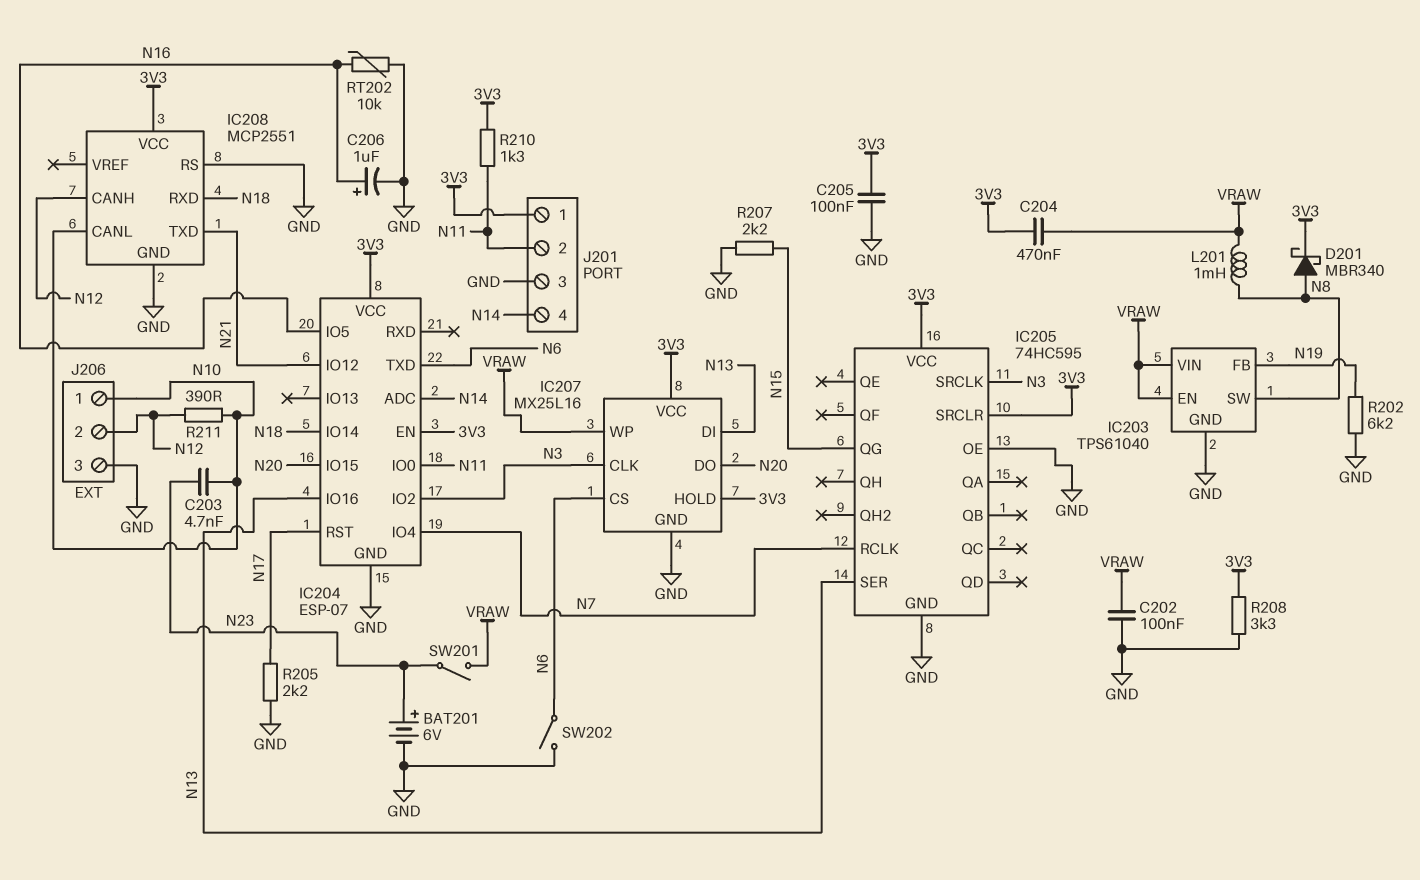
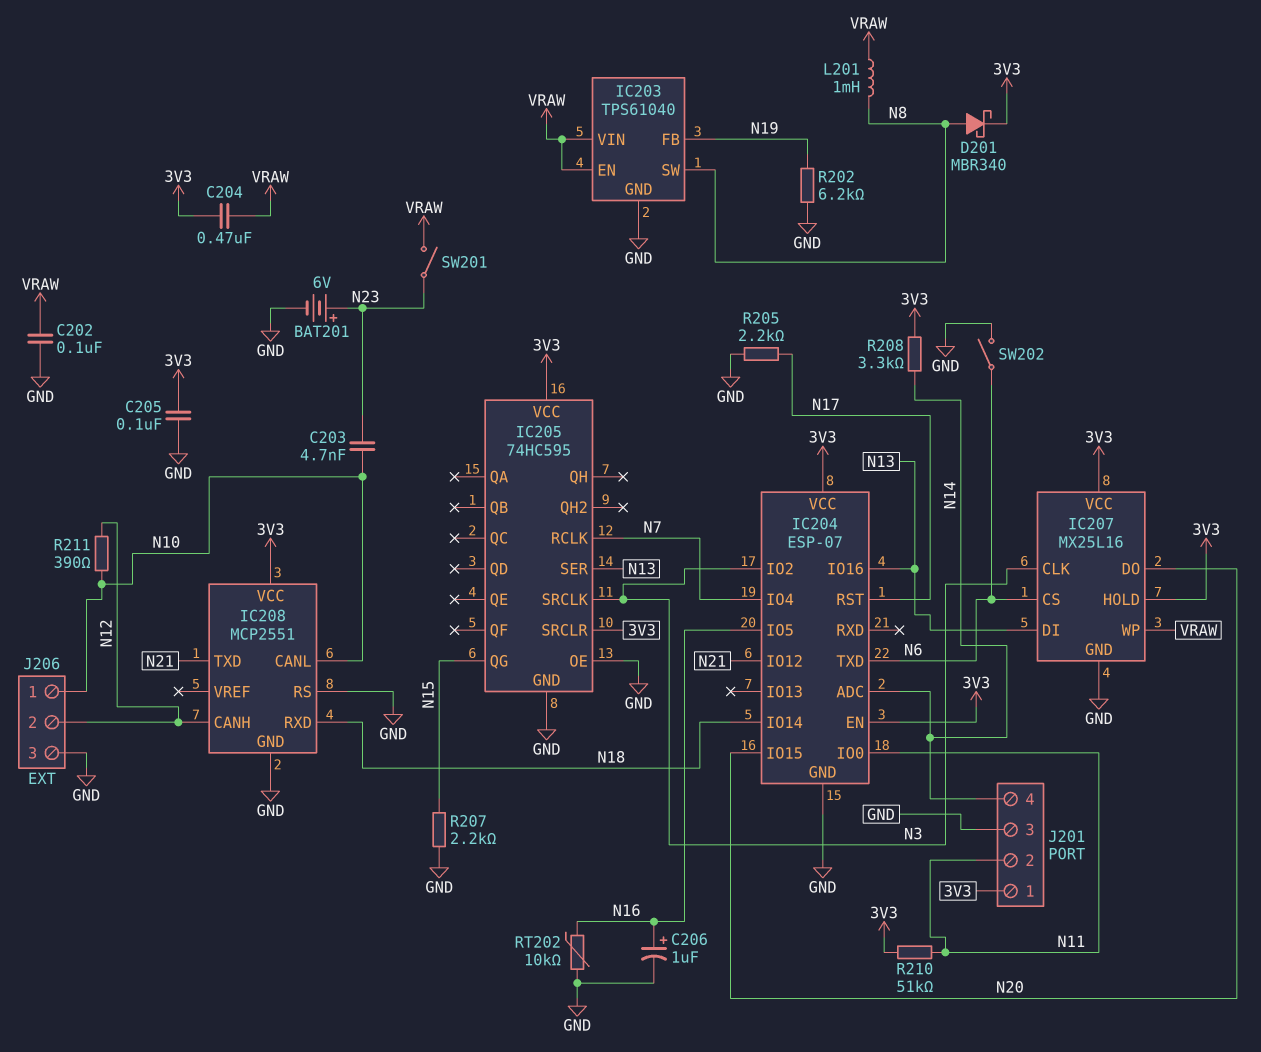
R208: 3.3k (3V3, GND) -> 3.3k (3V3, N14)
R210: 1.3k (3V3, N11) -> 51k (3V3, N11)

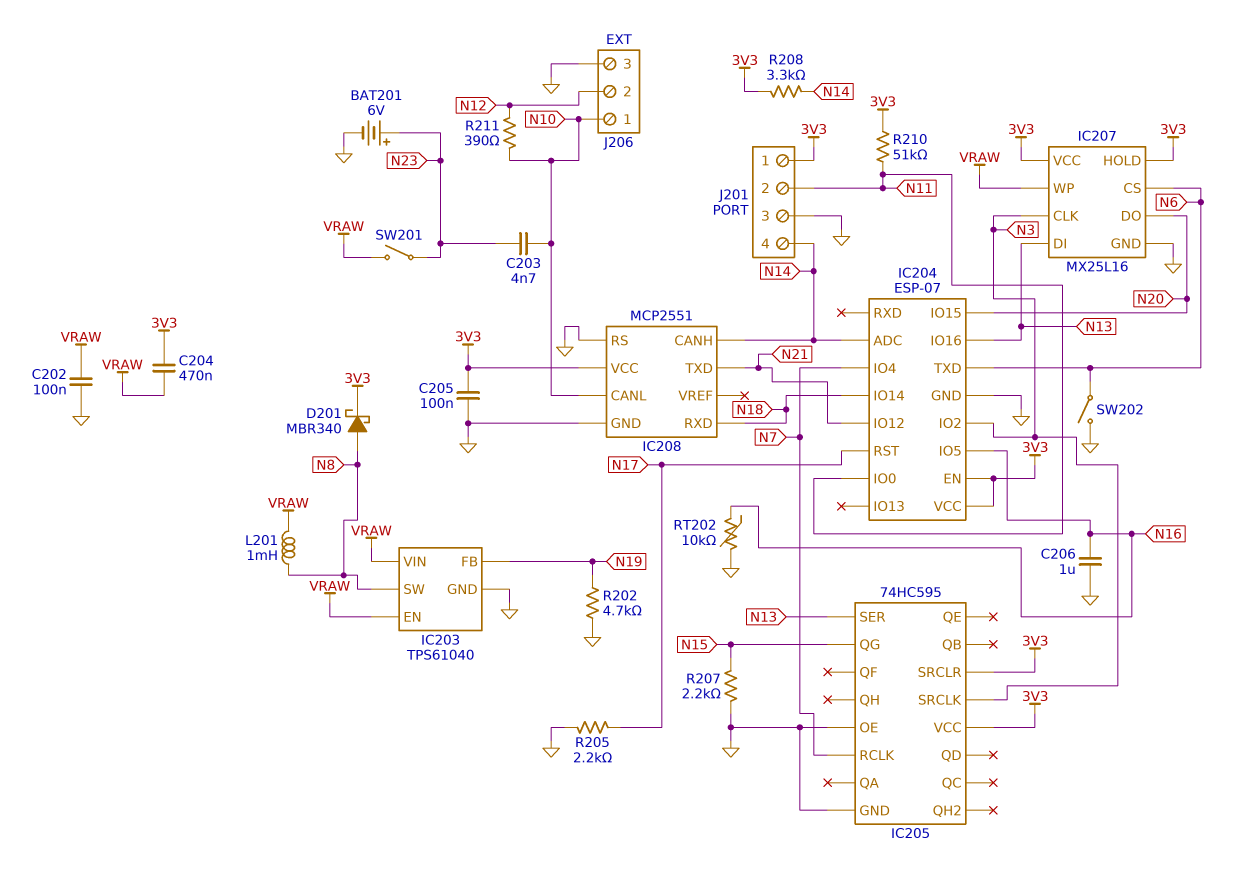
C206: 1uF (plus N16, minus GND) -> 1uF (GND, N16)
IC208 pin CANH: N12 -> N14
R202: 6.2k (GND, N19) -> 4.7k (GND, N19)

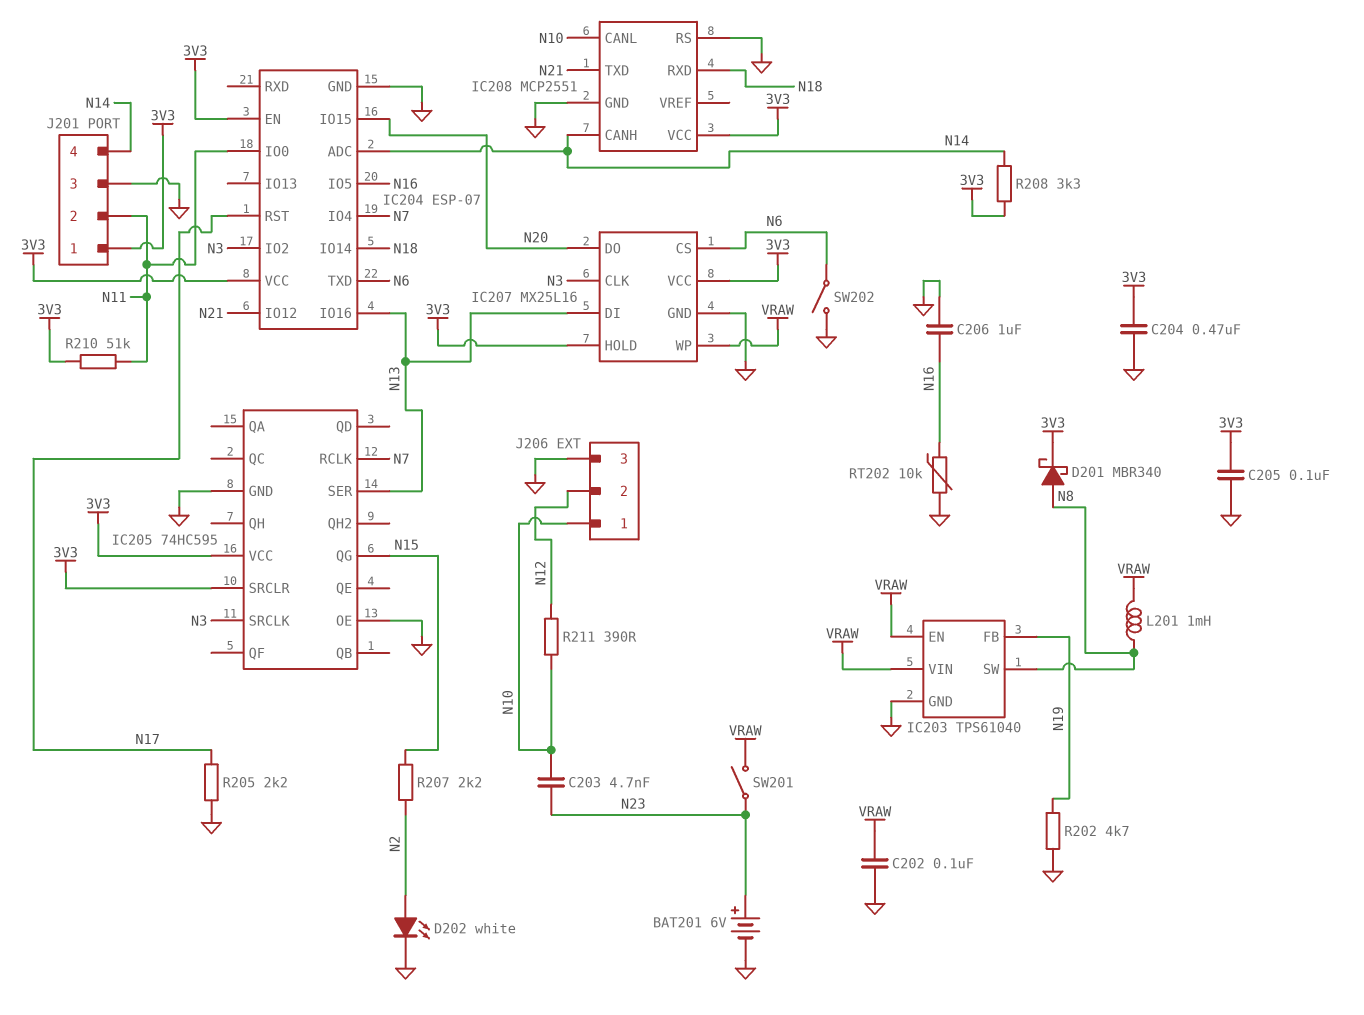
C204: 470nF (3V3, VRAW) -> 470nF (3V3, GND)
D202: none -> LED white (A N2, K GND)
R207: 2.2k (GND, N15) -> 2.2k (N2, N15)

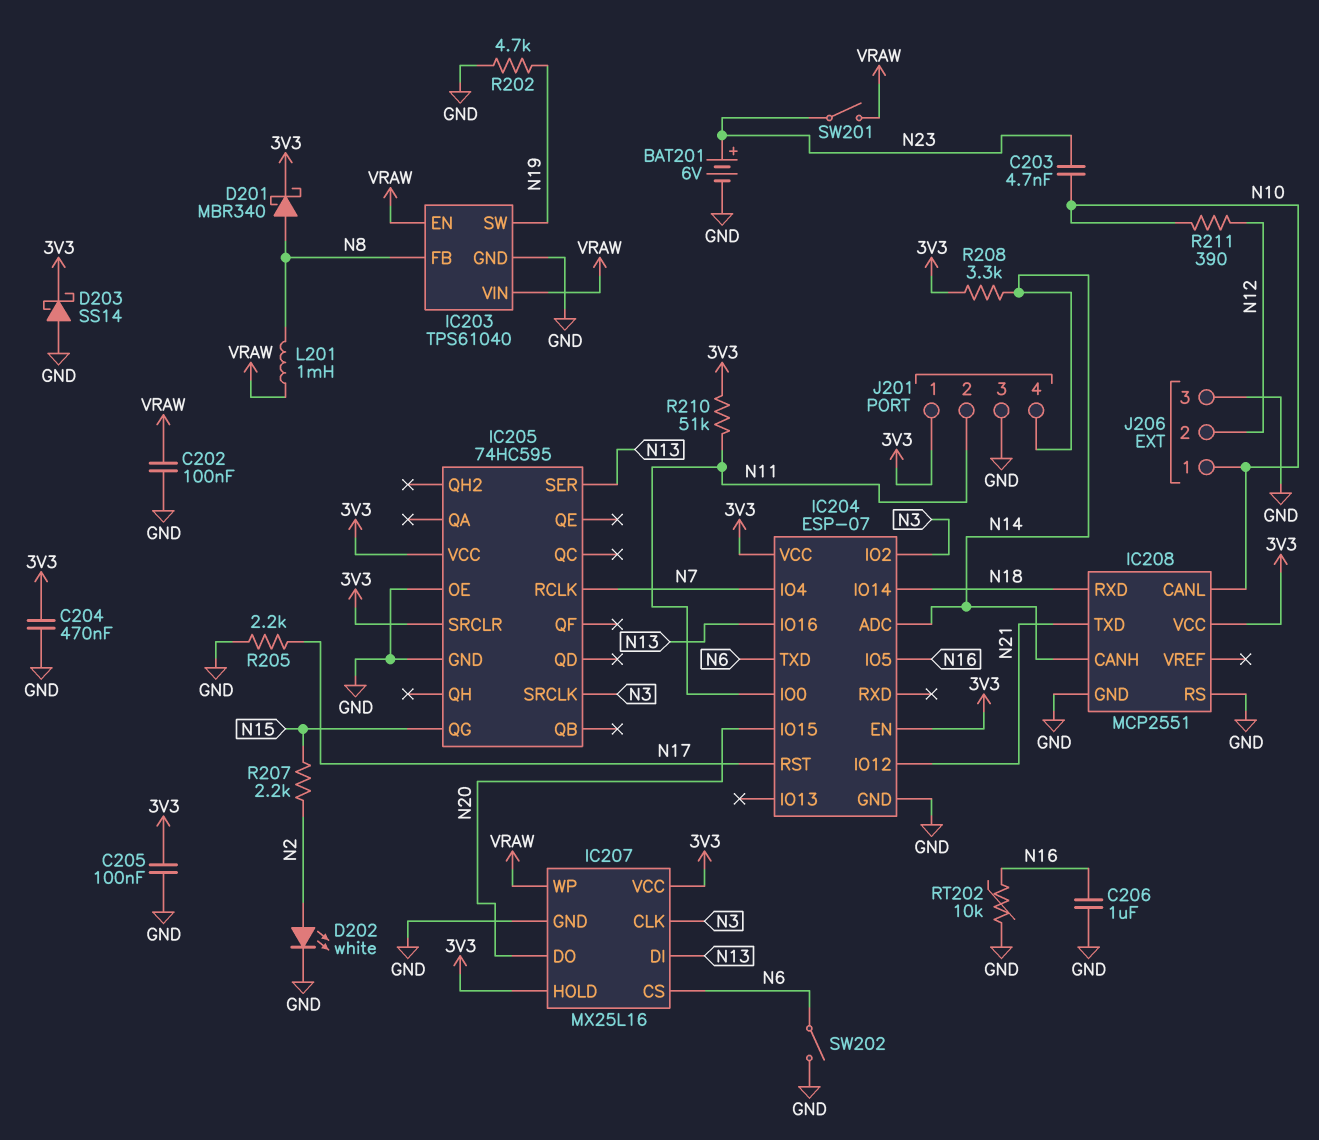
D203: none -> schottky SS14 (A GND, K 3V3)
IC203 pin FB: N19 -> N8
IC203 pin SW: N8 -> N19

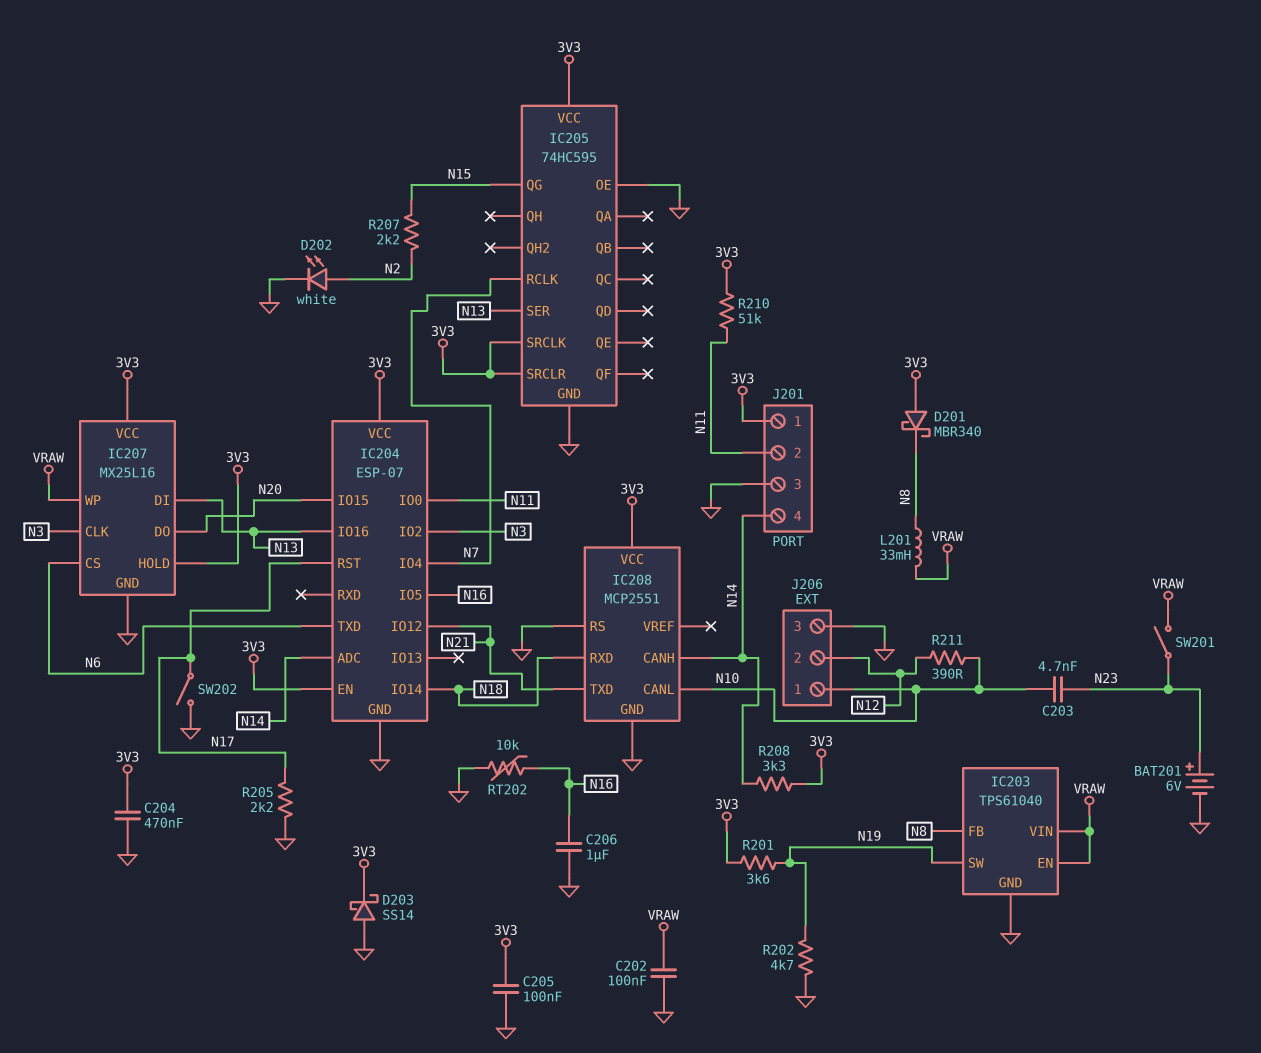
D201: schottky MBR340 (A N8, K 3V3) -> schottky MBR340 (A 3V3, K N8)
IC205 pin SRCLK: N3 -> 3V3
L201: 1mH (N8, VRAW) -> 33mH (N8, VRAW)
R201: none -> 3.6k (3V3, N19)
SW202: switch (GND, N6) -> switch (GND, N17)

